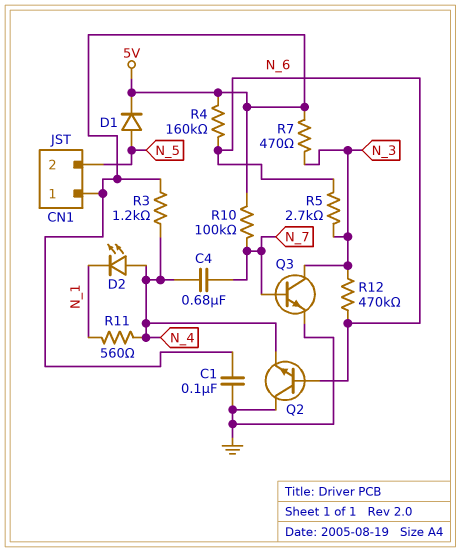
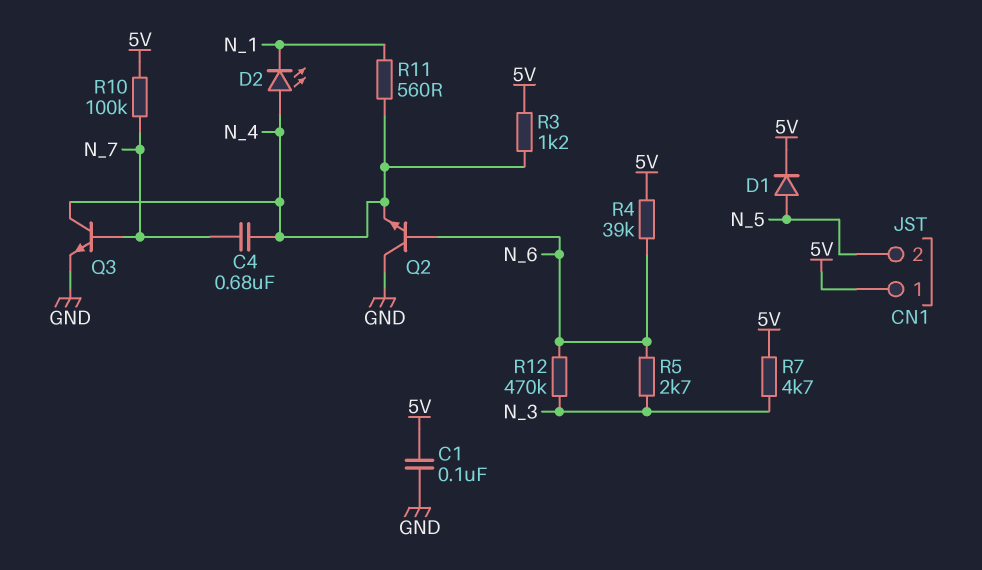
Q3: NPN (B N_7, C N_3, E GND) -> NPN (B N_7, C N_4, E GND)
R4: 160k (5V, N_6) -> 39k (5V, N_6)
R7: 470 (5V, N_3) -> 4.7k (5V, N_3)

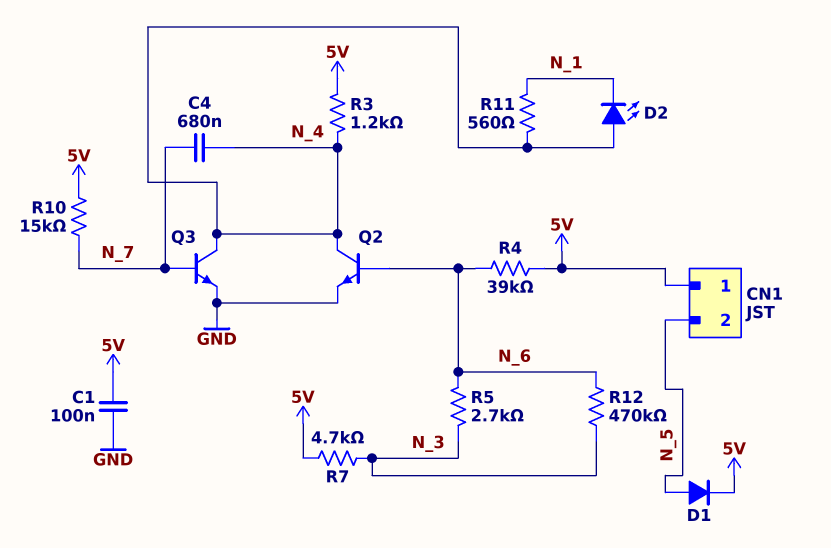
Q2: NPN (B N_6, C GND, E N_4) -> NPN (B N_6, C N_4, E GND)
R10: 100k (5V, N_7) -> 15k (5V, N_7)

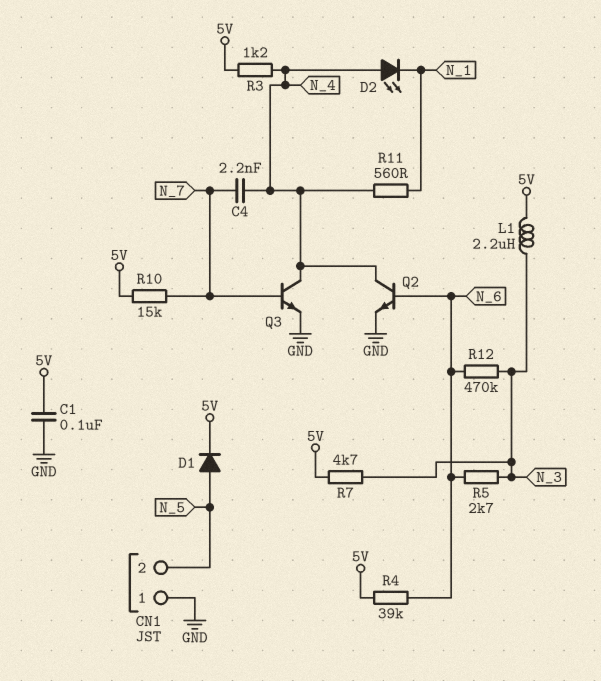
C4: 680nF (N_4, N_7) -> 2.2nF (N_4, N_7)
CN1 pin 1: 5V -> GND
L1: none -> 2.2uH (5V, N_3)

